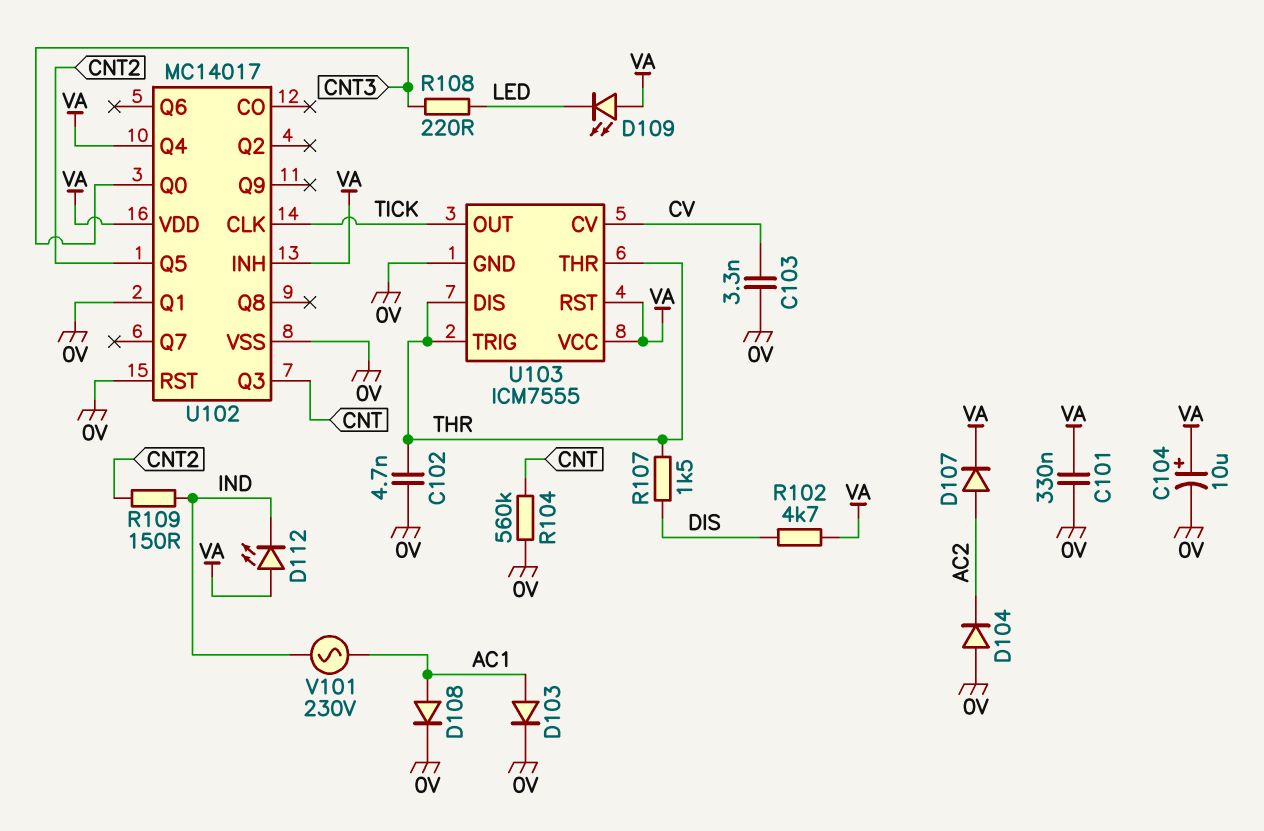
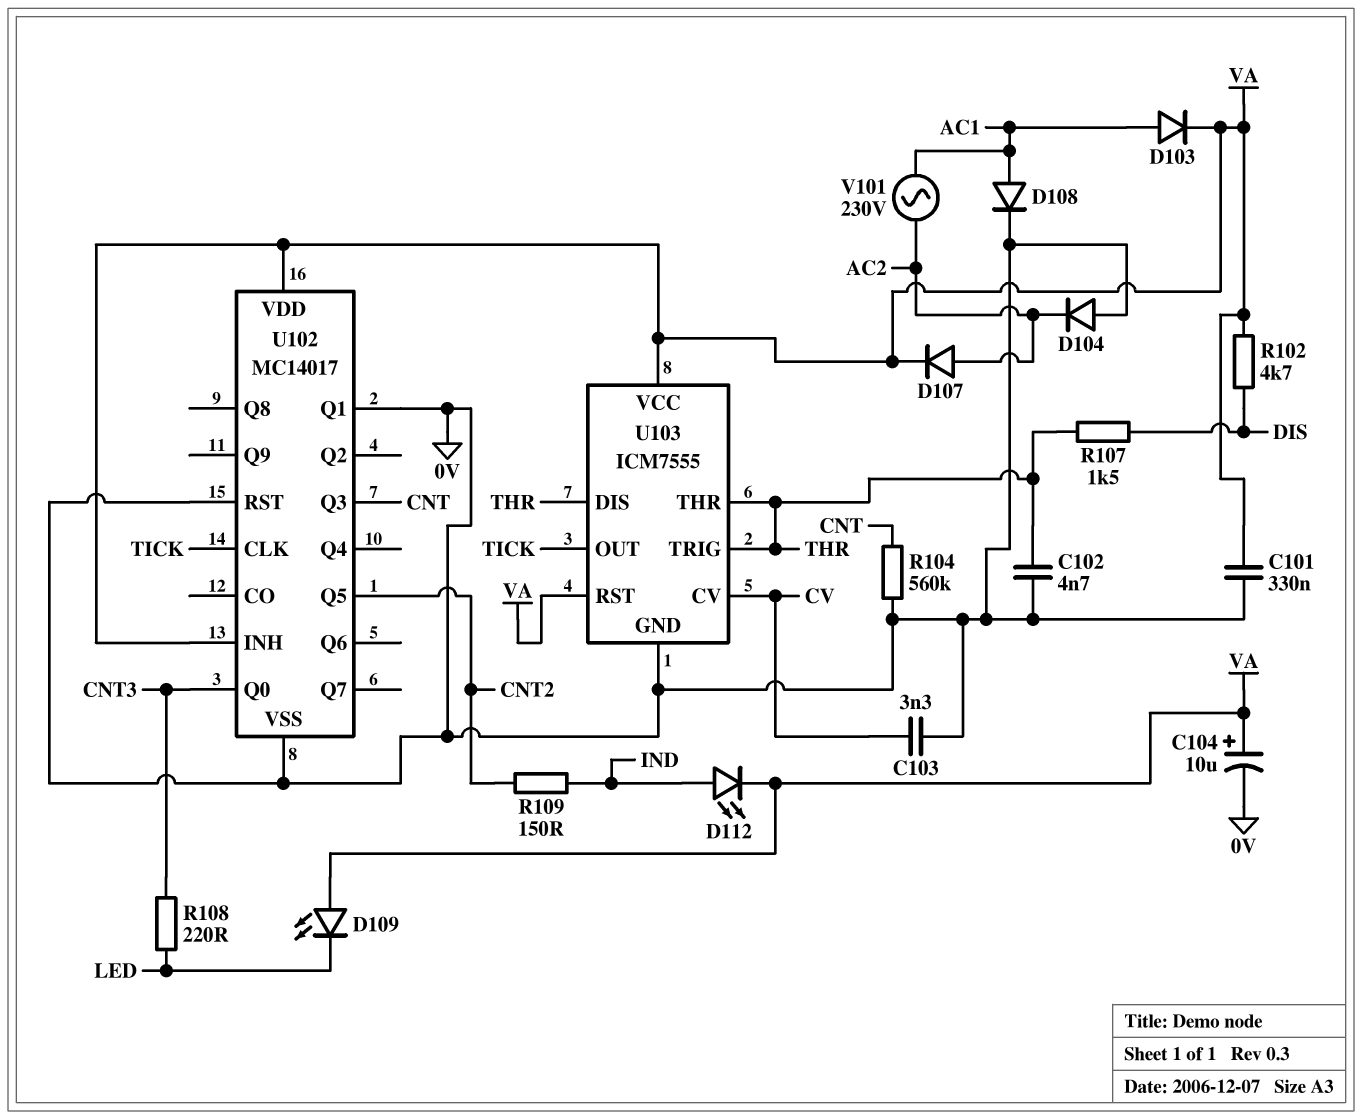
D103: diode (A AC1, K 0V) -> diode (A AC1, K VA)
D112: LED (A VA, K IND) -> LED (A IND, K VA)
U102 pin Q4: VA -> none
V101: AC 230V (AC1, IND) -> AC 230V (AC1, AC2)

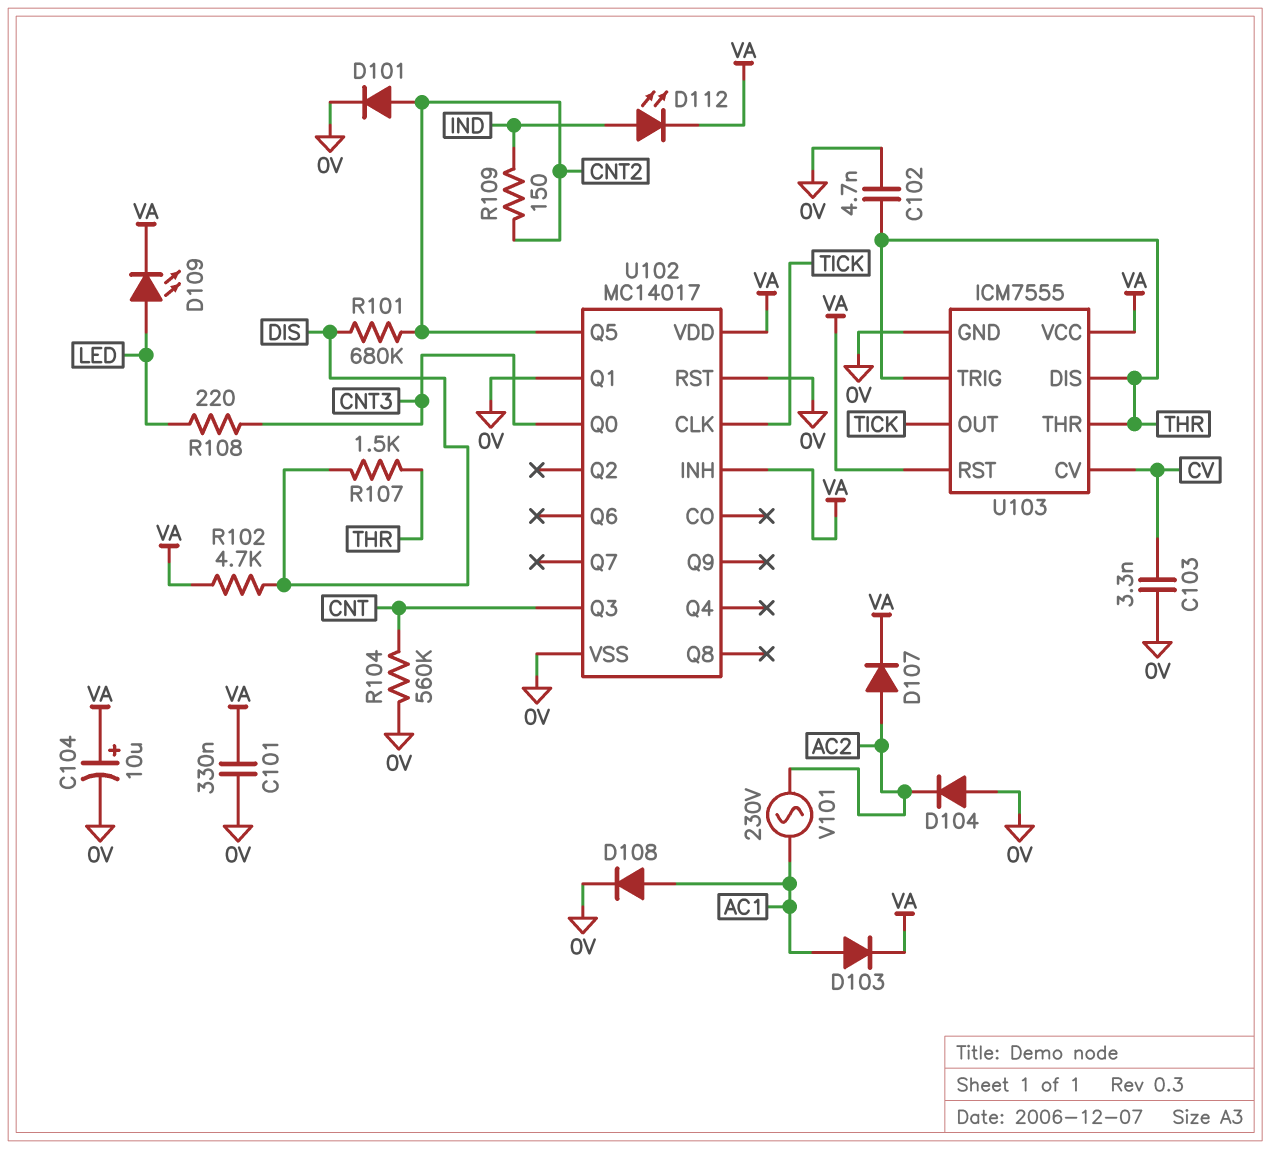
D101: none -> diode (A CNT2, K 0V)
D109: LED (A VA, K LED) -> LED (A LED, K VA)
R101: none -> 680k (CNT2, DIS)

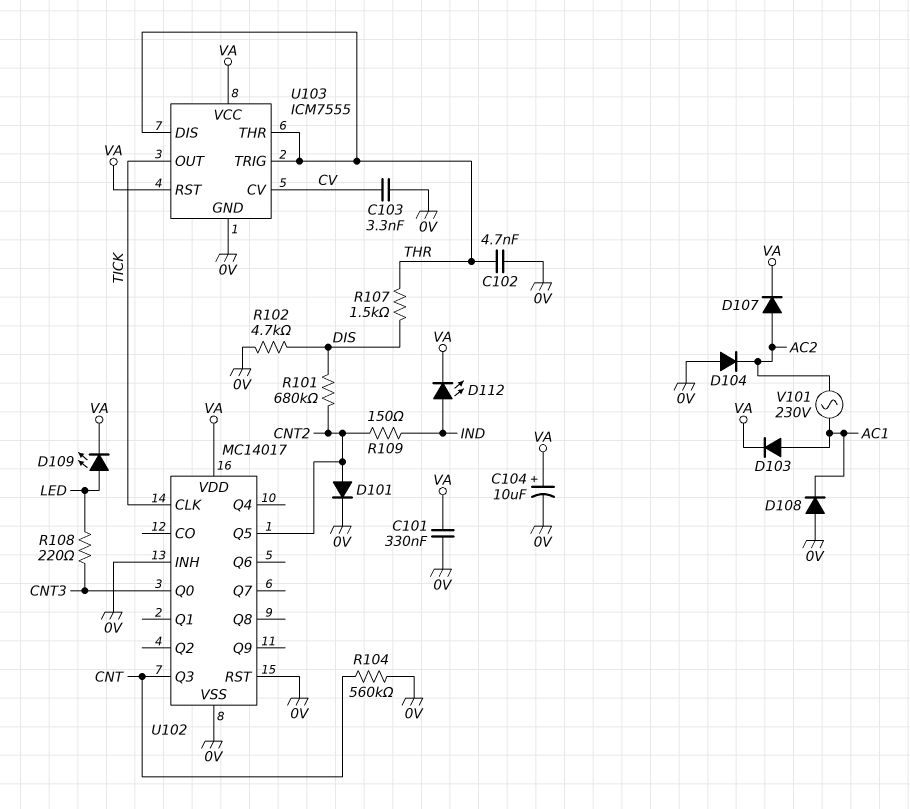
D108: diode (A AC1, K 0V) -> diode (A 0V, K AC1)
R102: 4.7k (DIS, VA) -> 4.7k (0V, DIS)
U102 pin INH: VA -> 0V
U102 pin Q1: 0V -> none

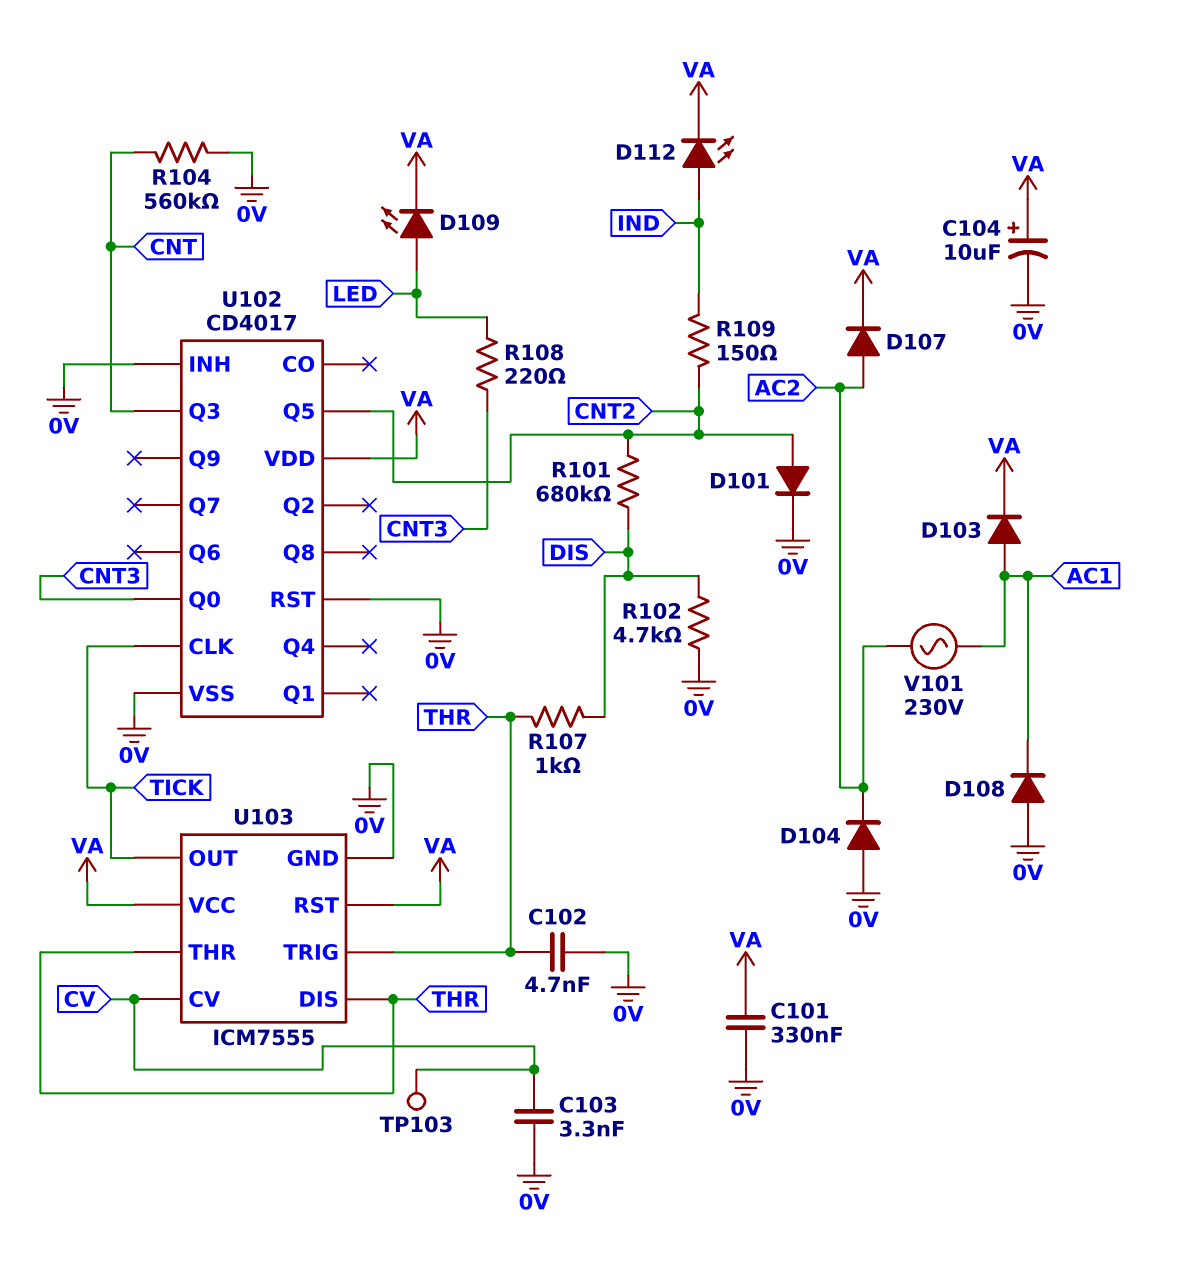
R107: 1.5k (DIS, THR) -> 1k (DIS, THR)
TP103: none -> test point (CV)
U102: MC14017 -> CD4017

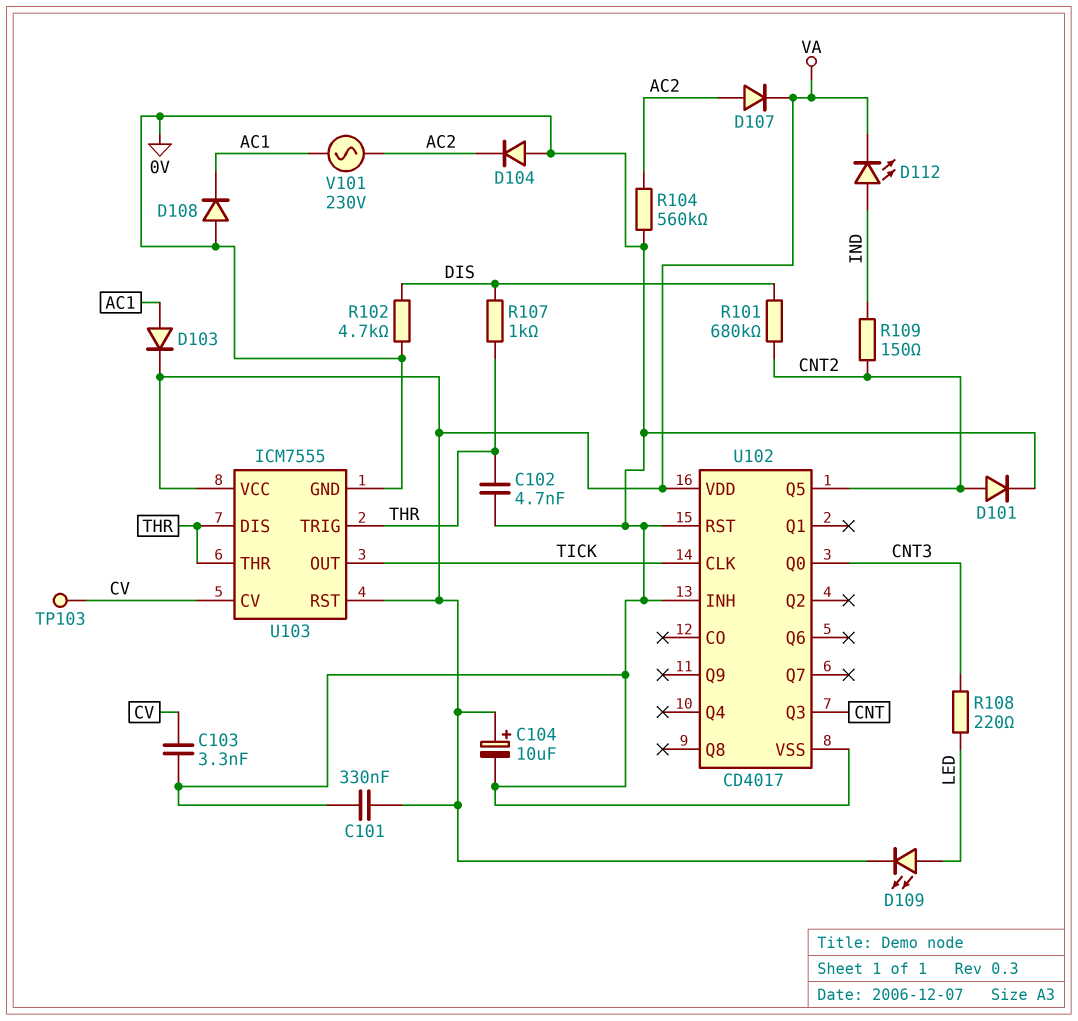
R104: 560k (0V, CNT) -> 560k (0V, AC2)

